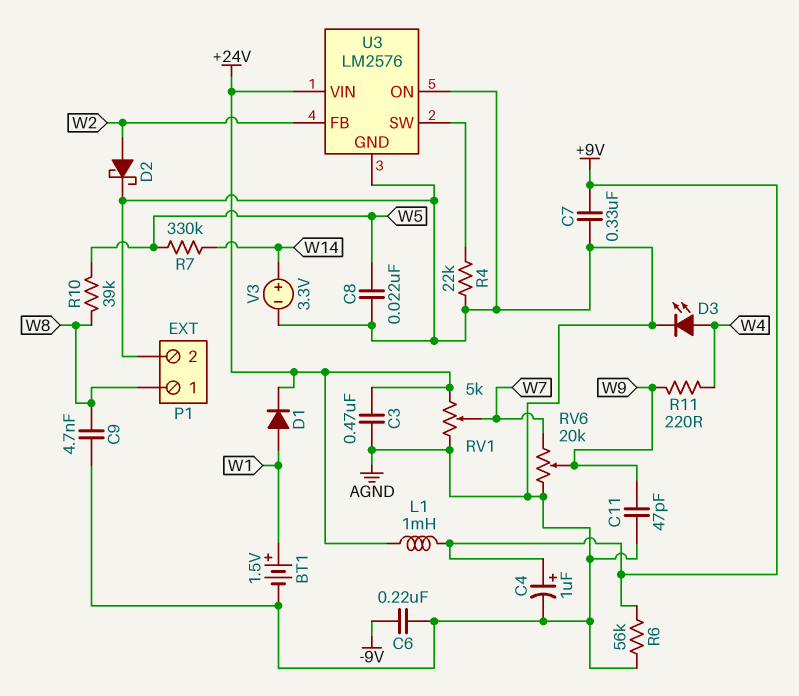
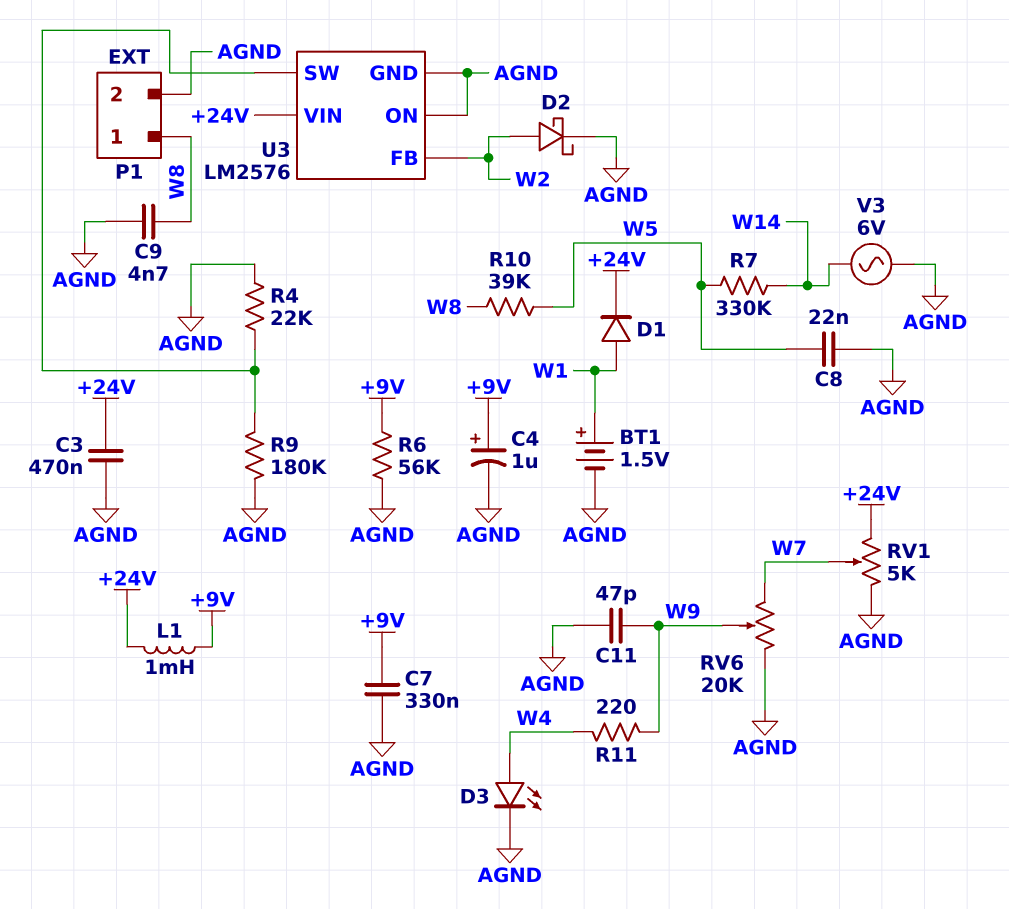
C6: 220nF (-9V, AGND) -> none
R9: none -> 180k (AGND, U3/SW)
V3: 3.3V (plus W14, minus AGND) -> AC 6V (AGND, W14)

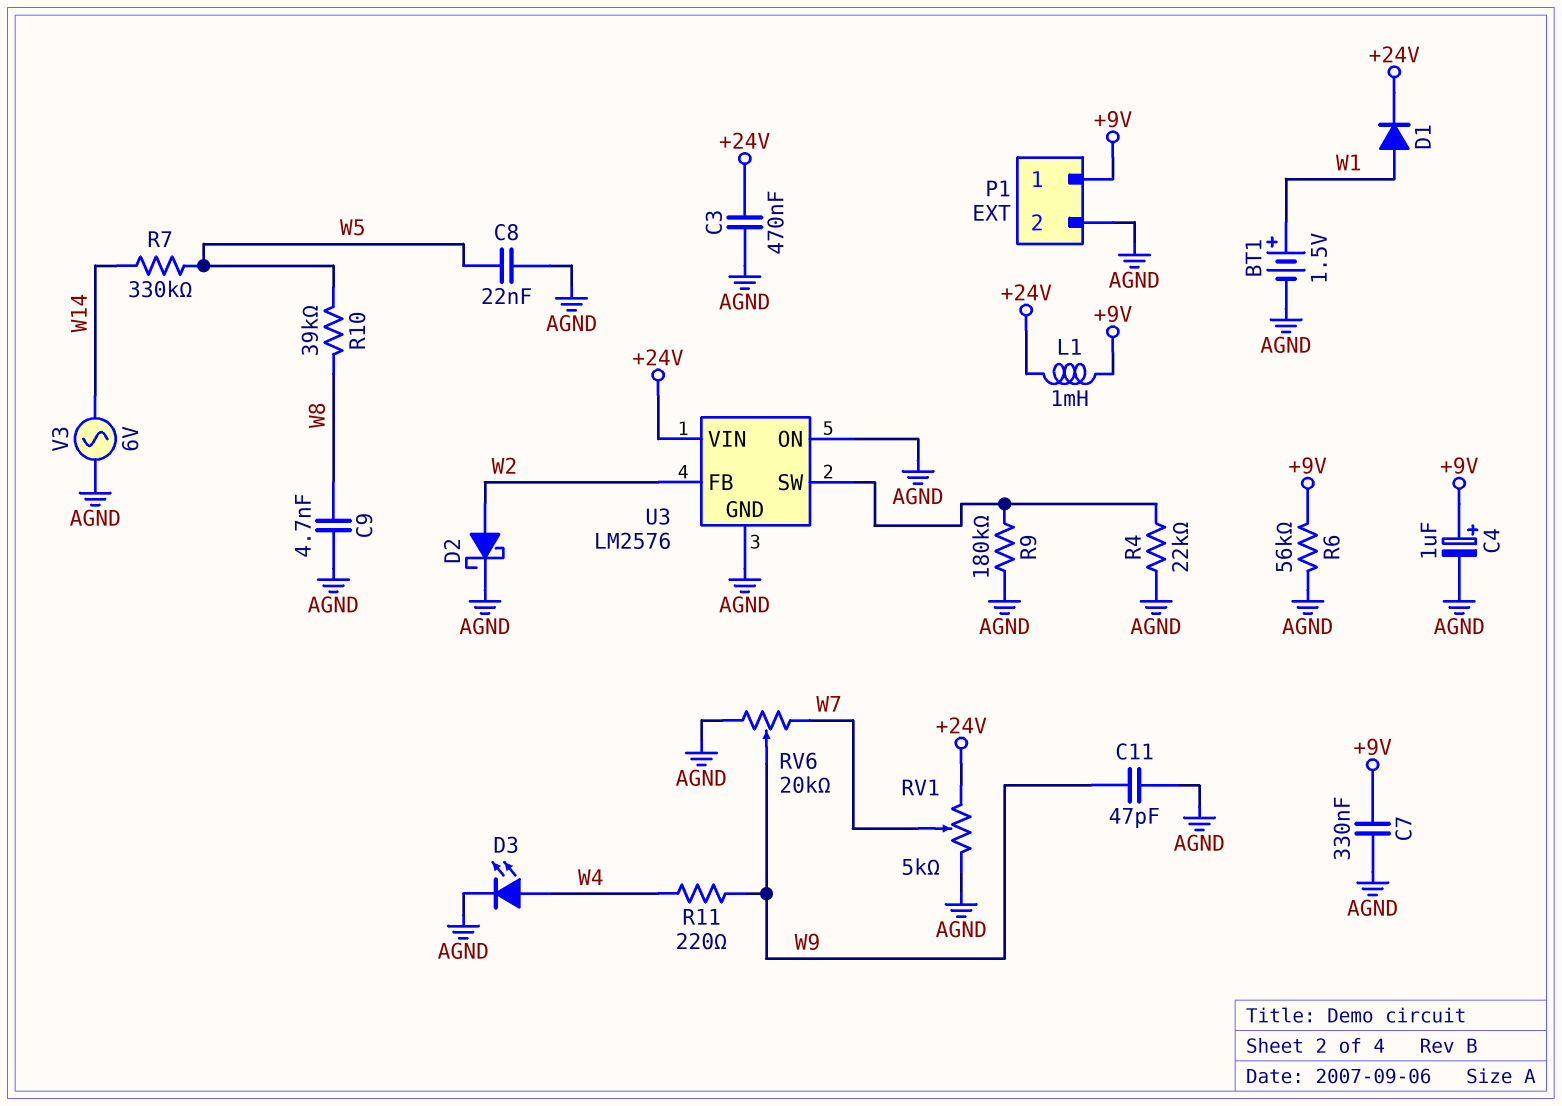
P1 pin 1: W8 -> +9V

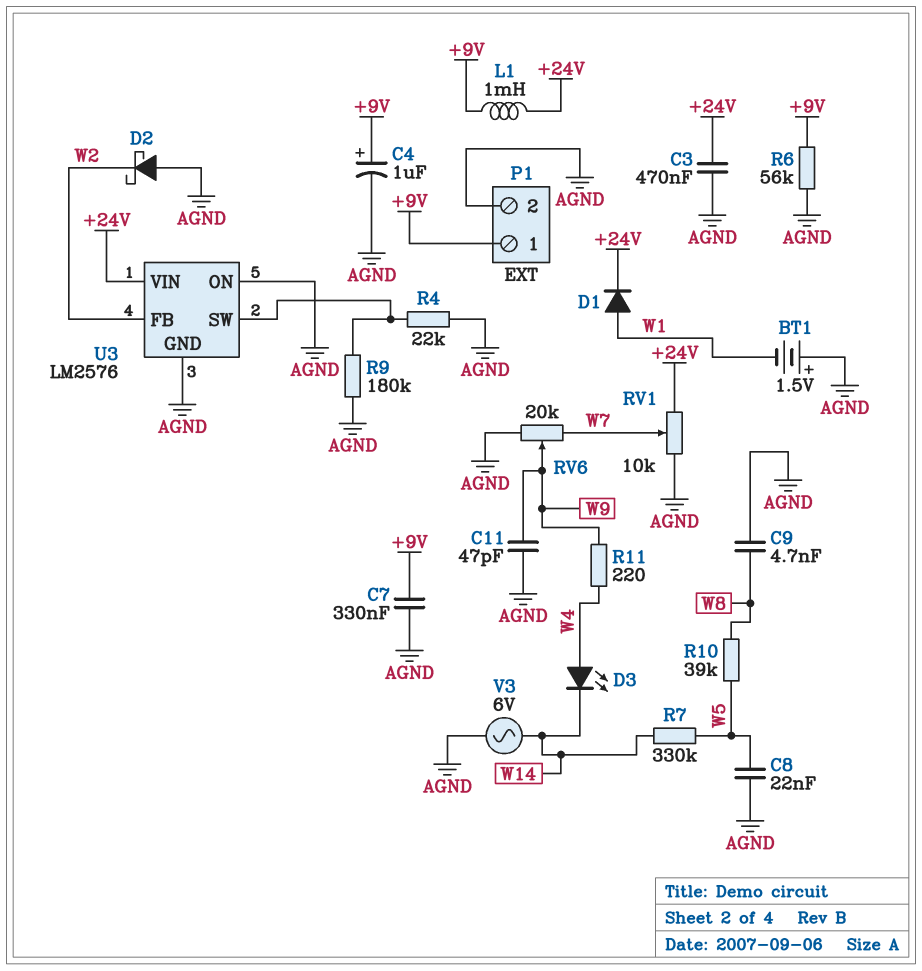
BT1: 1.5V (plus W1, minus AGND) -> 1.5V (plus AGND, minus W1)
D2: schottky (A W2, K AGND) -> schottky (A AGND, K W2)
D3: LED (A W4, K AGND) -> LED (A W4, K W14)
RV1: 5k (+24V, AGND, wiper W7) -> 10k (+24V, AGND, wiper W7)

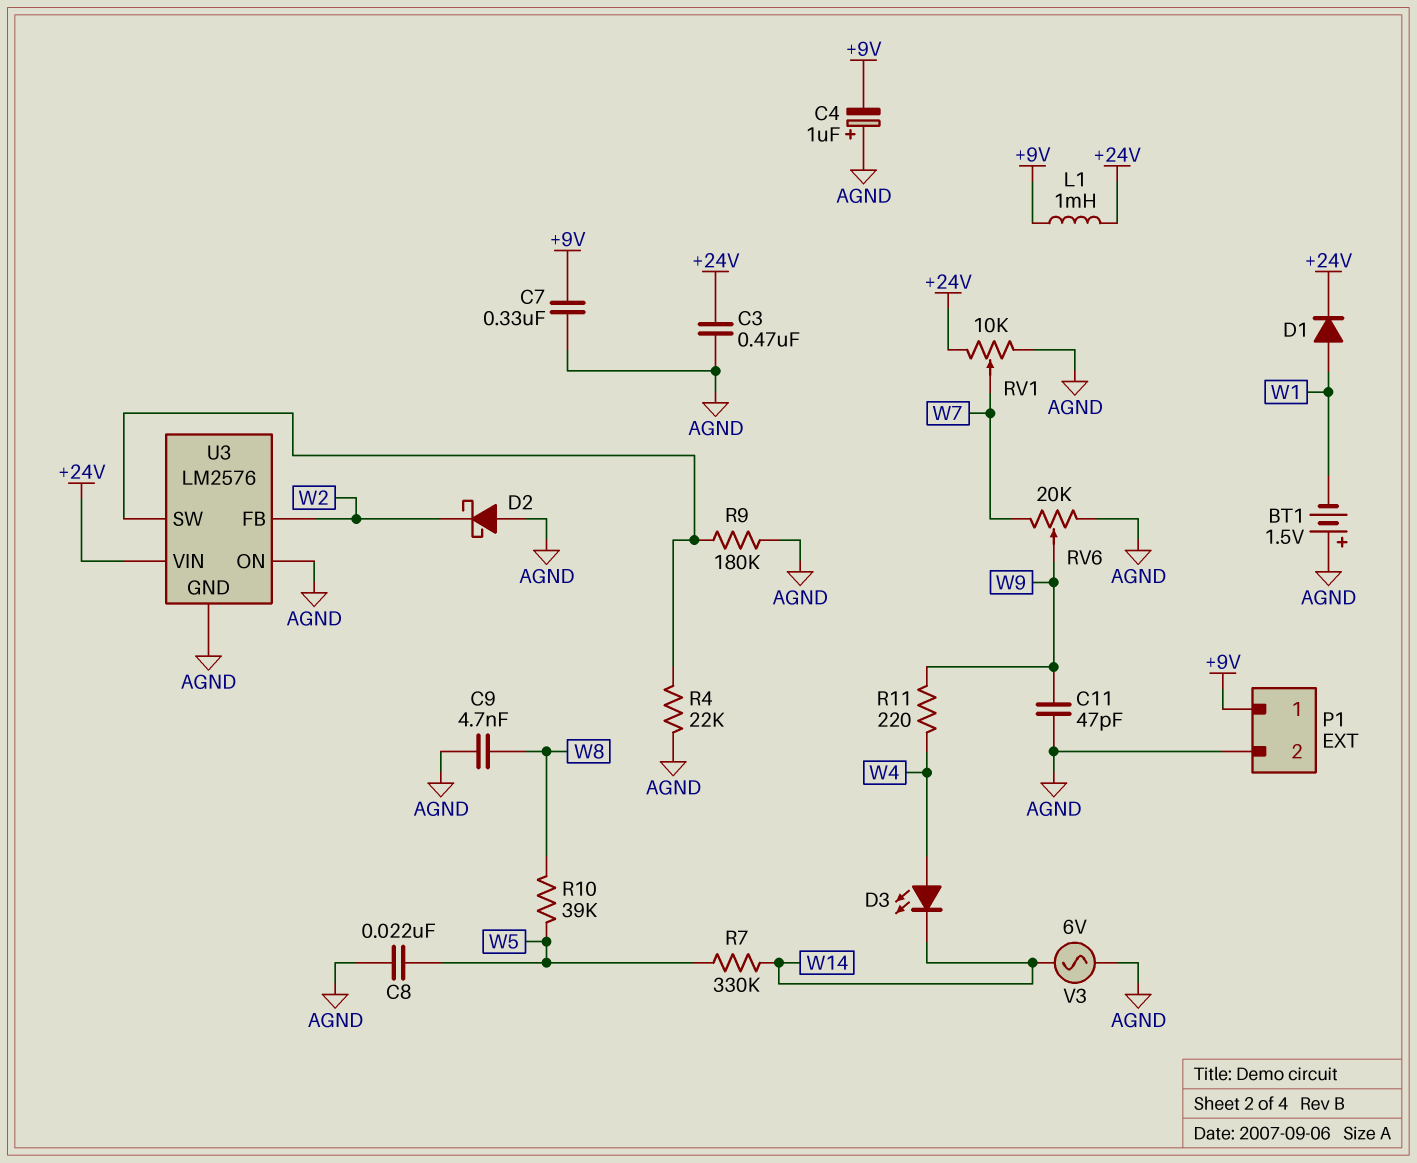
C4: 1uF (plus +9V, minus AGND) -> 1uF (plus AGND, minus +9V)
R6: 56k (+9V, AGND) -> none

